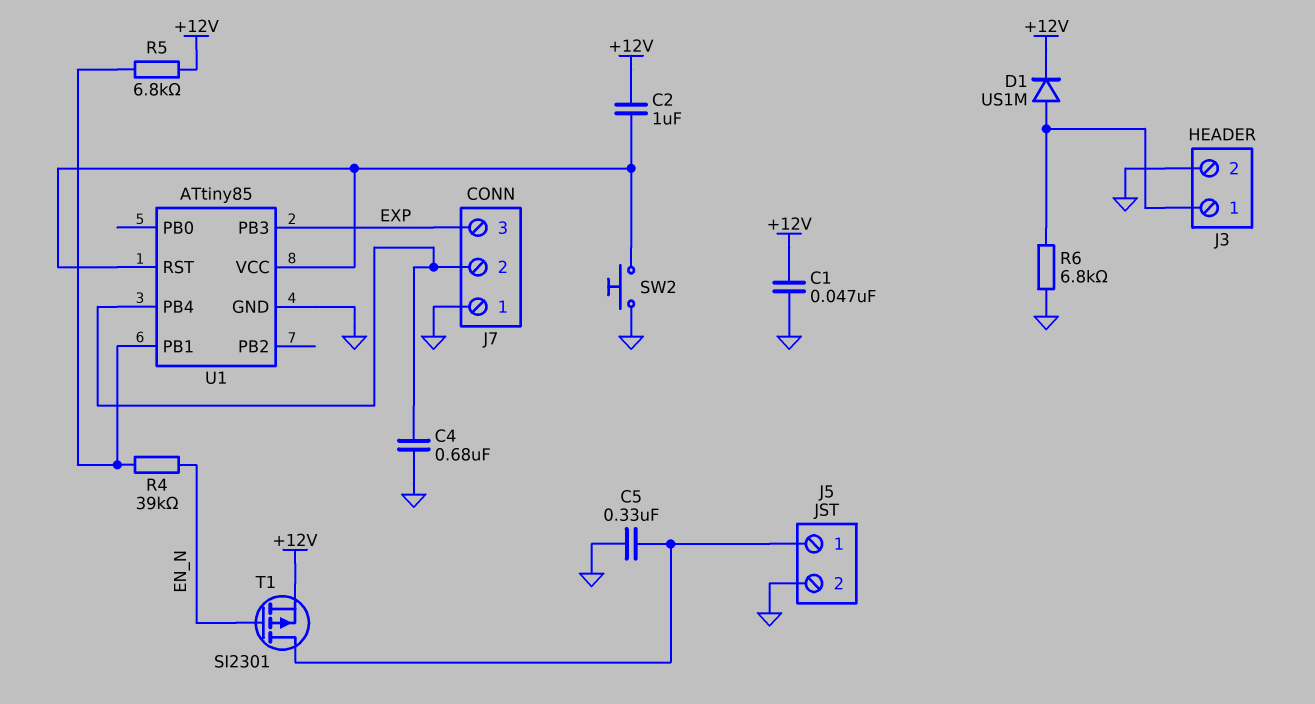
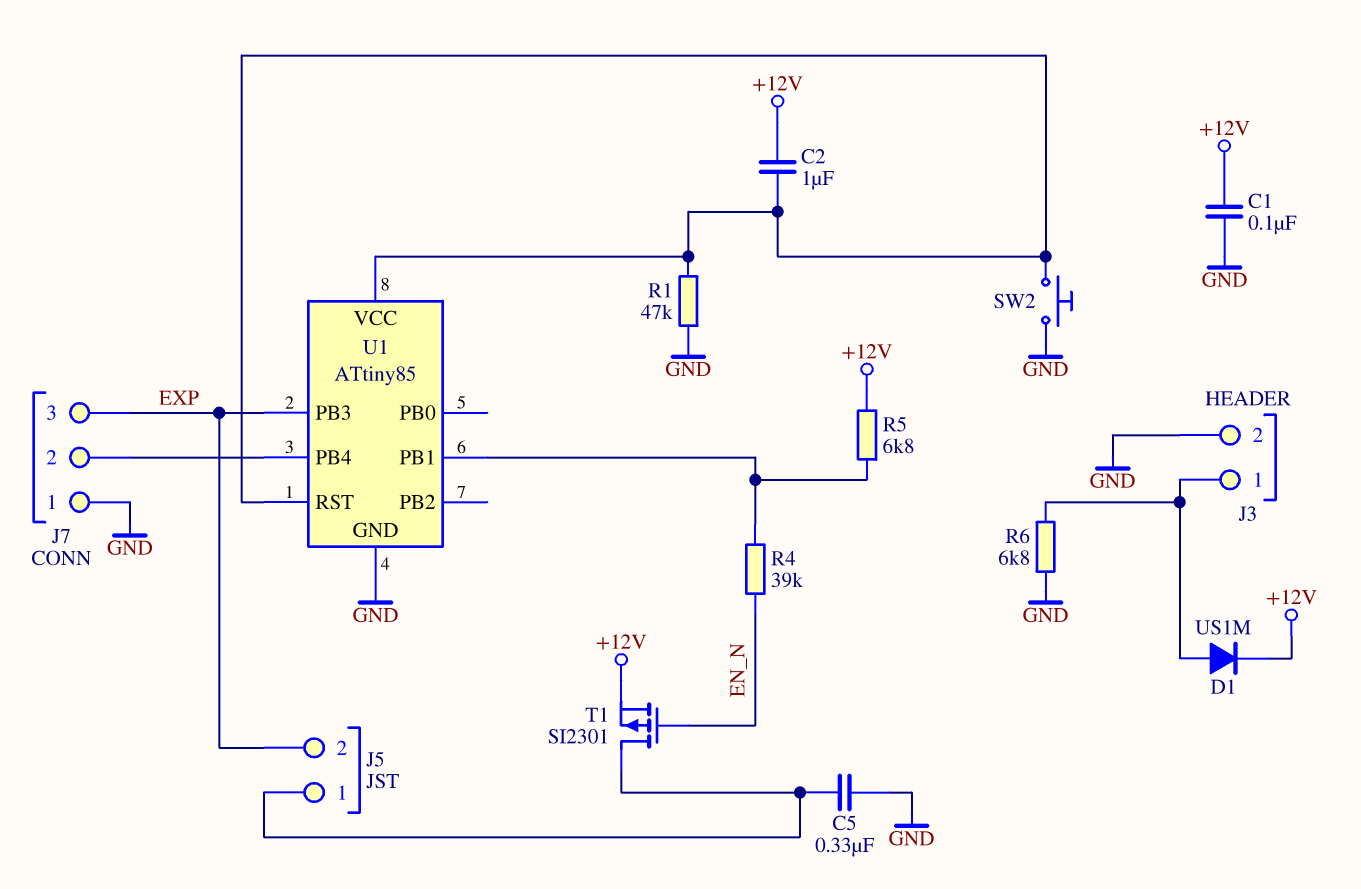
C1: 47nF (+12V, GND) -> 100nF (+12V, GND)
C4: 680nF (GND, J7/2) -> none
J5 pin 2: GND -> EXP
R1: none -> 47k (GND, U1/RST)

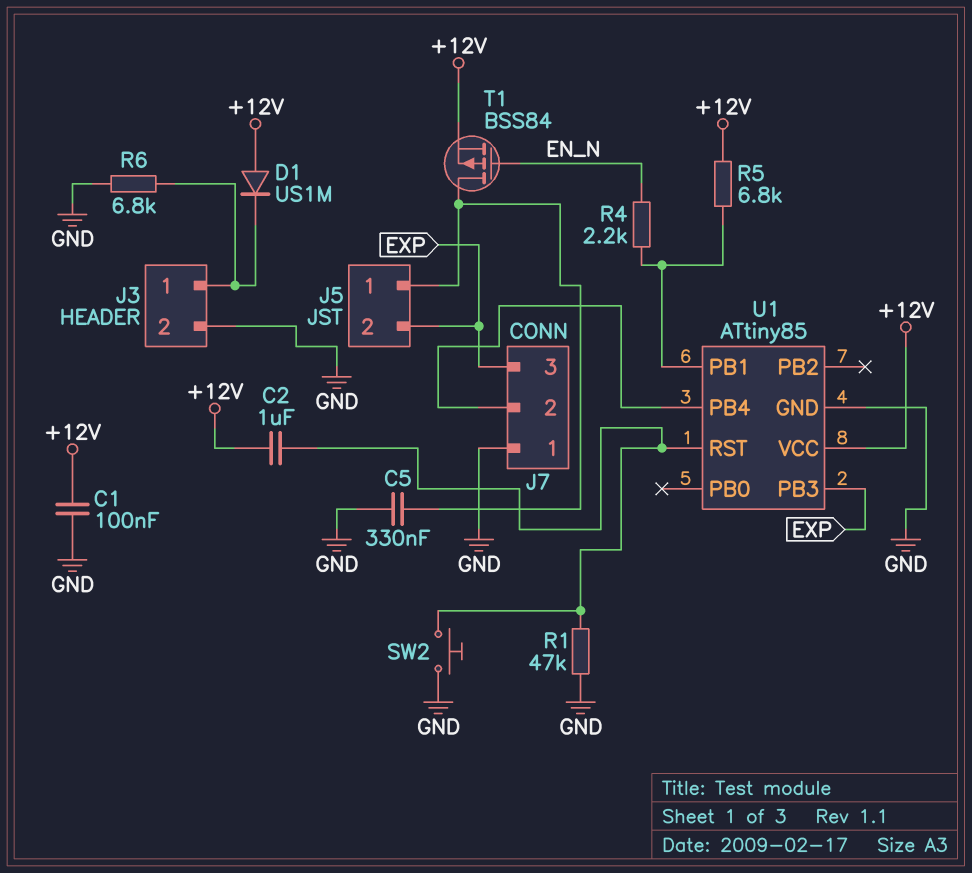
D1: diode US1M (A J3/1, K +12V) -> diode US1M (A +12V, K J3/1)
R4: 39k (EN_N, U1/PB1) -> 2.2k (EN_N, U1/PB1)
T1: PMOS SI2301 (G EN_N, D J5/1, S +12V) -> PMOS BSS84 (G EN_N, D J5/1, S +12V)
U1 pin VCC: U1/RST -> +12V

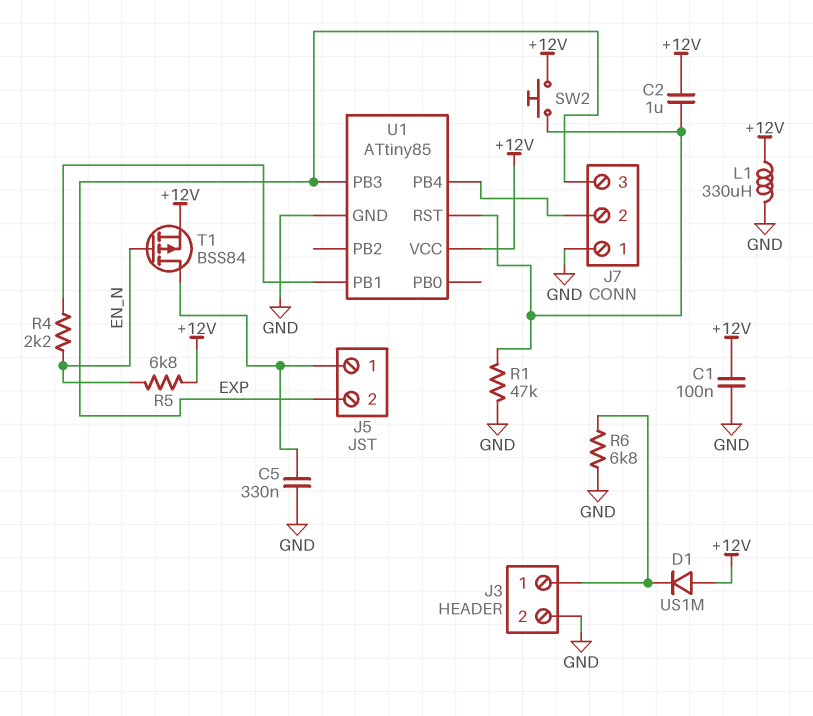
L1: none -> 330uH (+12V, GND)
R5: 6.8k (+12V, U1/PB1) -> 6.8k (+12V, EN_N)
SW2: button (GND, U1/RST) -> button (+12V, U1/RST)

